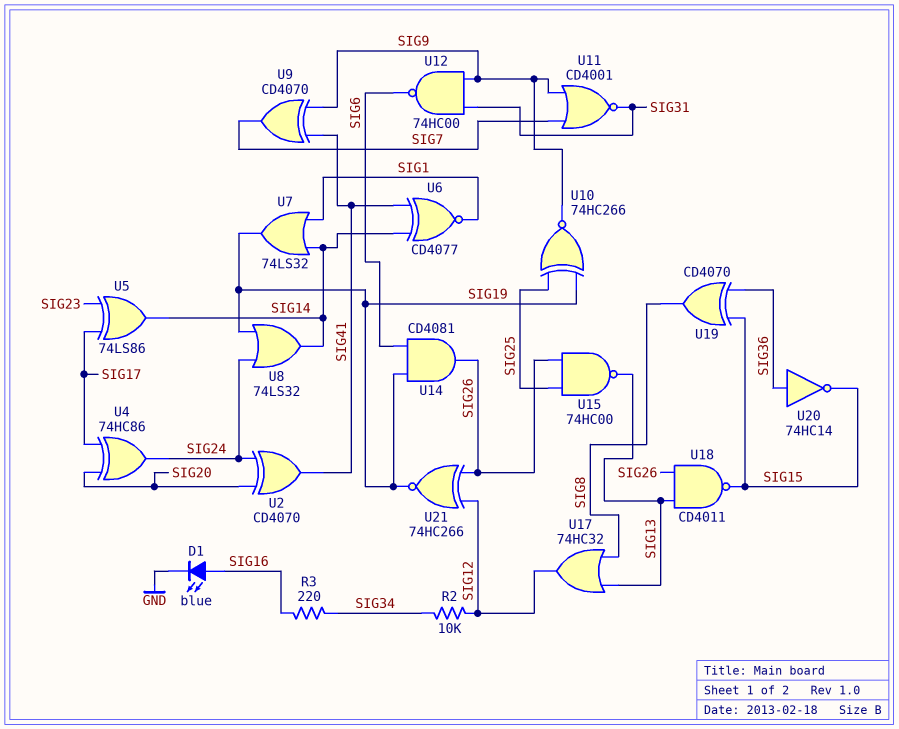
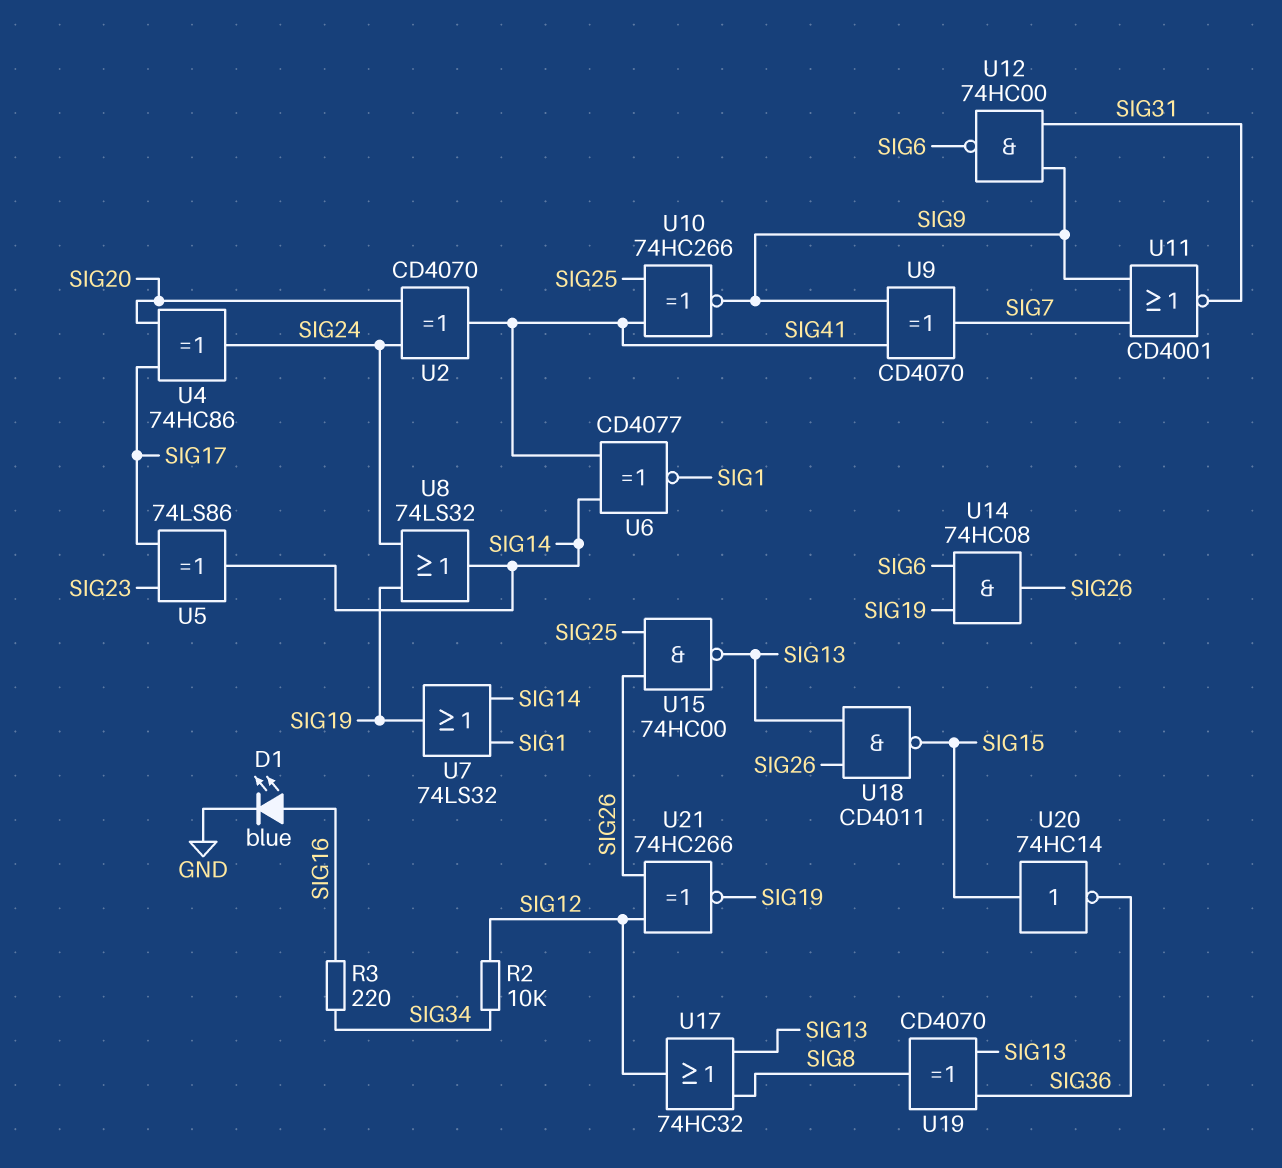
U10: XNOR 74HC266 (in SIG19, in SIG25, out SIG9) -> XNOR 74HC266 (in SIG25, in SIG41, out SIG9)
U14: AND CD4081 (in SIG6, in SIG19, out SIG26) -> AND 74HC08 (in SIG6, in SIG19, out SIG26)
U19: XOR CD4070 (in SIG15, in SIG36, out SIG8) -> XOR CD4070 (in SIG13, in SIG36, out SIG8)
U20: NOT 74HC14 (in SIG36, out SIG15) -> NOT 74HC14 (in SIG15, out SIG36)

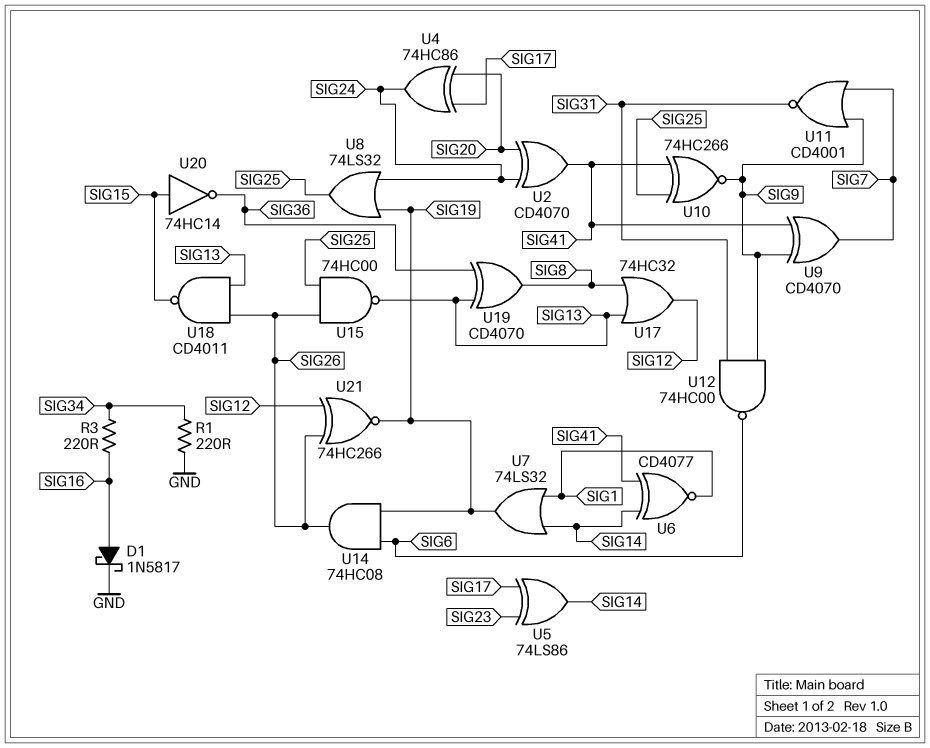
D1: LED blue (A SIG16, K GND) -> schottky 1N5817 (A SIG16, K GND)
R1: none -> 220 (GND, SIG34)
R2: 10k (SIG12, SIG34) -> none
U8: OR 74LS32 (in SIG19, in SIG24, out SIG14) -> OR 74LS32 (in SIG19, in SIG24, out SIG25)

